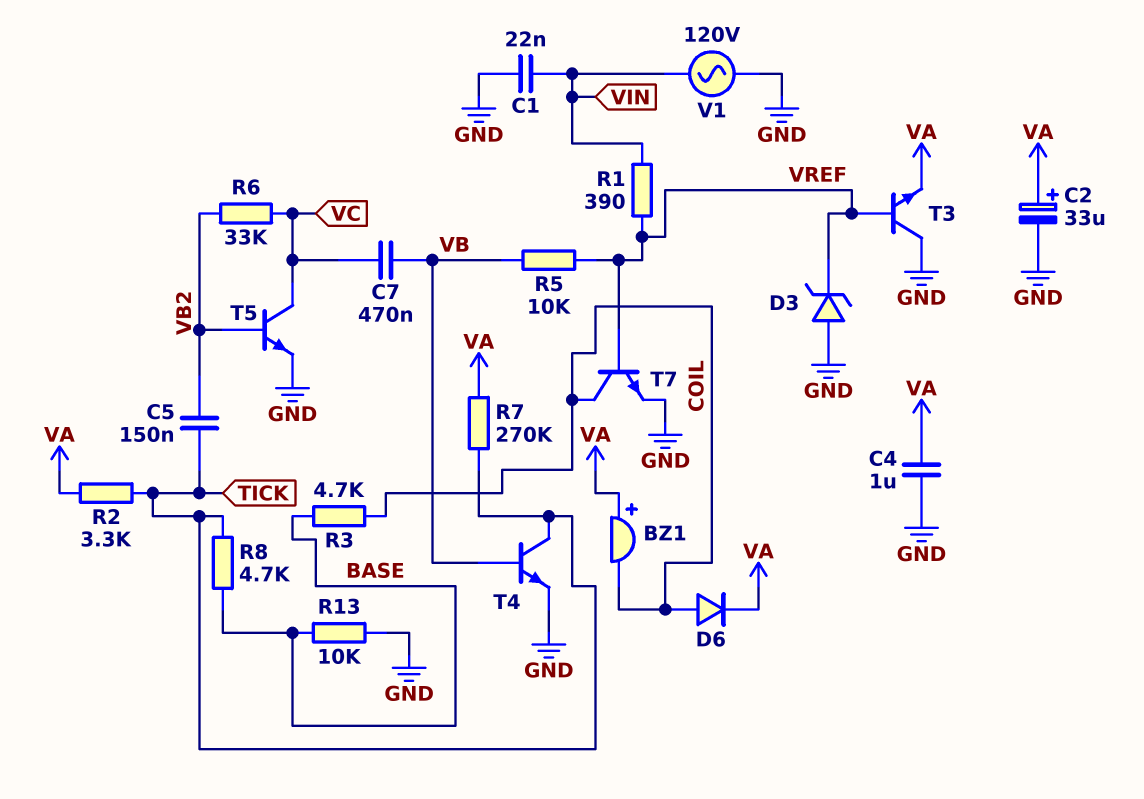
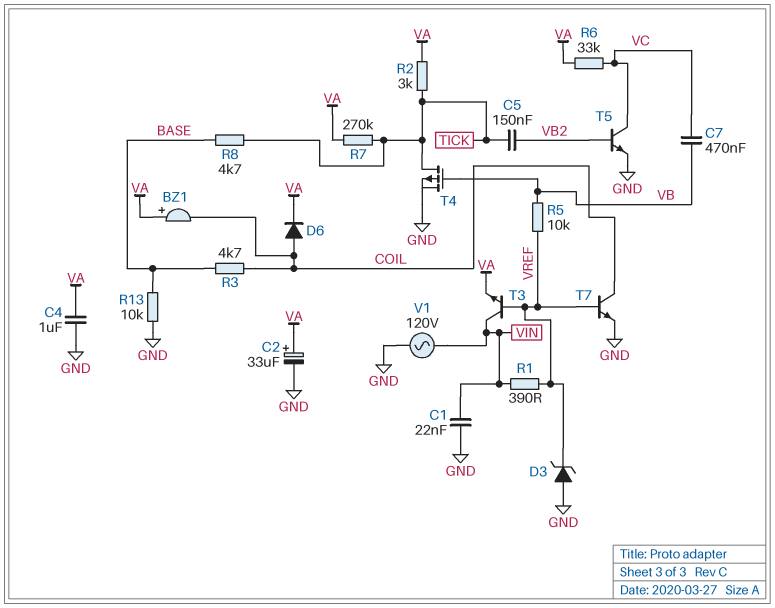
R2: 3.3k (TICK, VA) -> 3k (TICK, VA)
R6: 33k (VB2, VC) -> 33k (VA, VC)
T3: NPN (B VREF, C GND, E VA) -> NPN (B VREF, C VIN, E VA)
T4: NPN (B VB, C TICK, E GND) -> PMOS (G VB, D TICK, S GND)

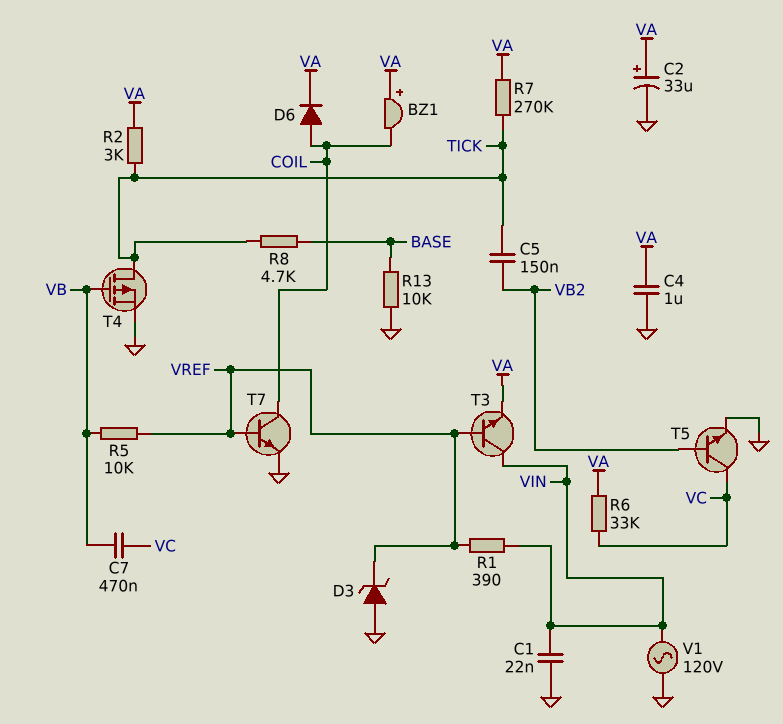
R3: 4.7k (BASE, COIL) -> none

